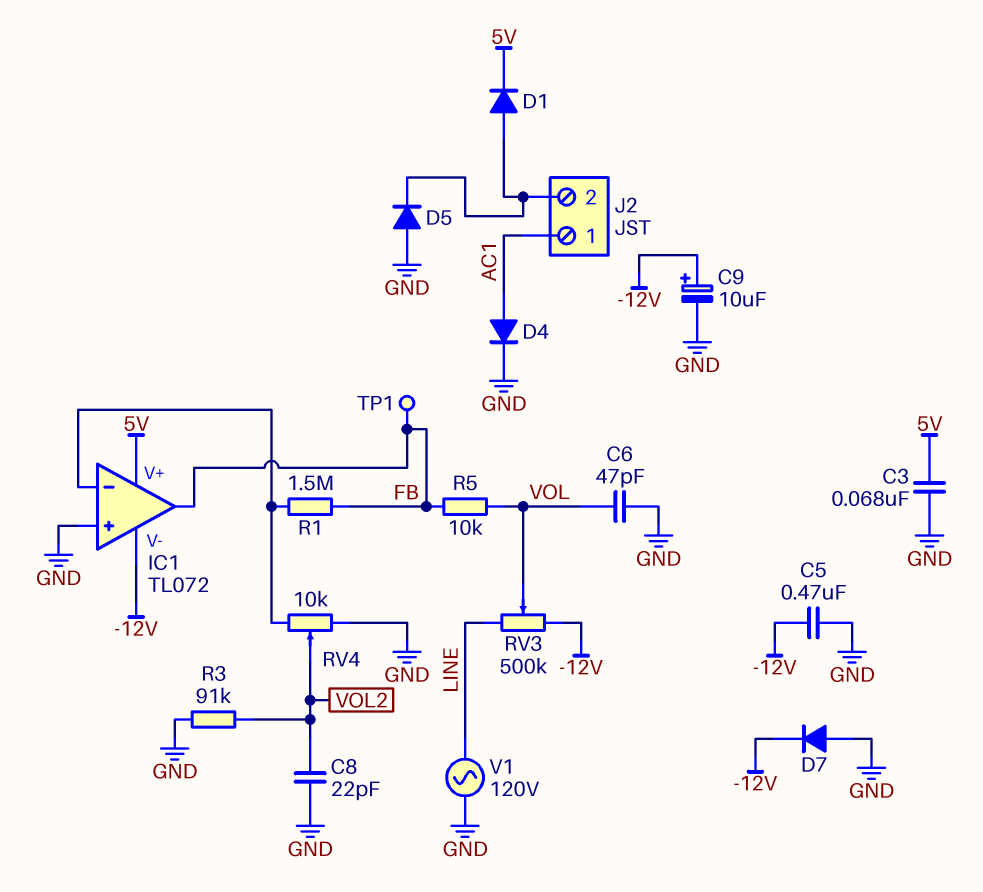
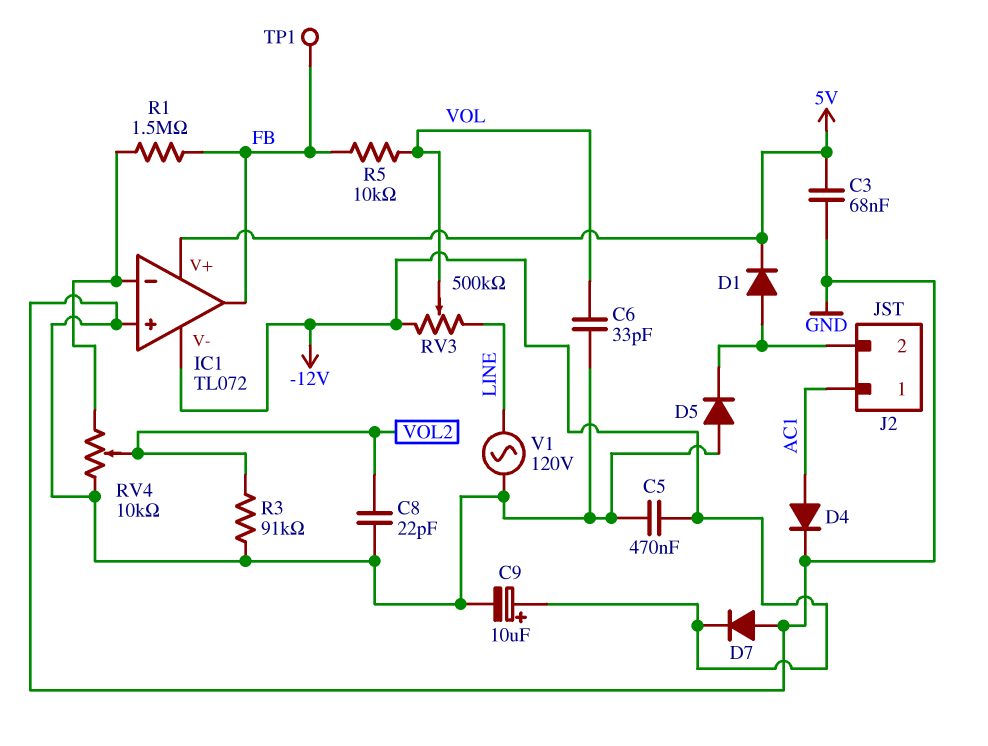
C6: 47pF (GND, VOL) -> 33pF (GND, VOL)

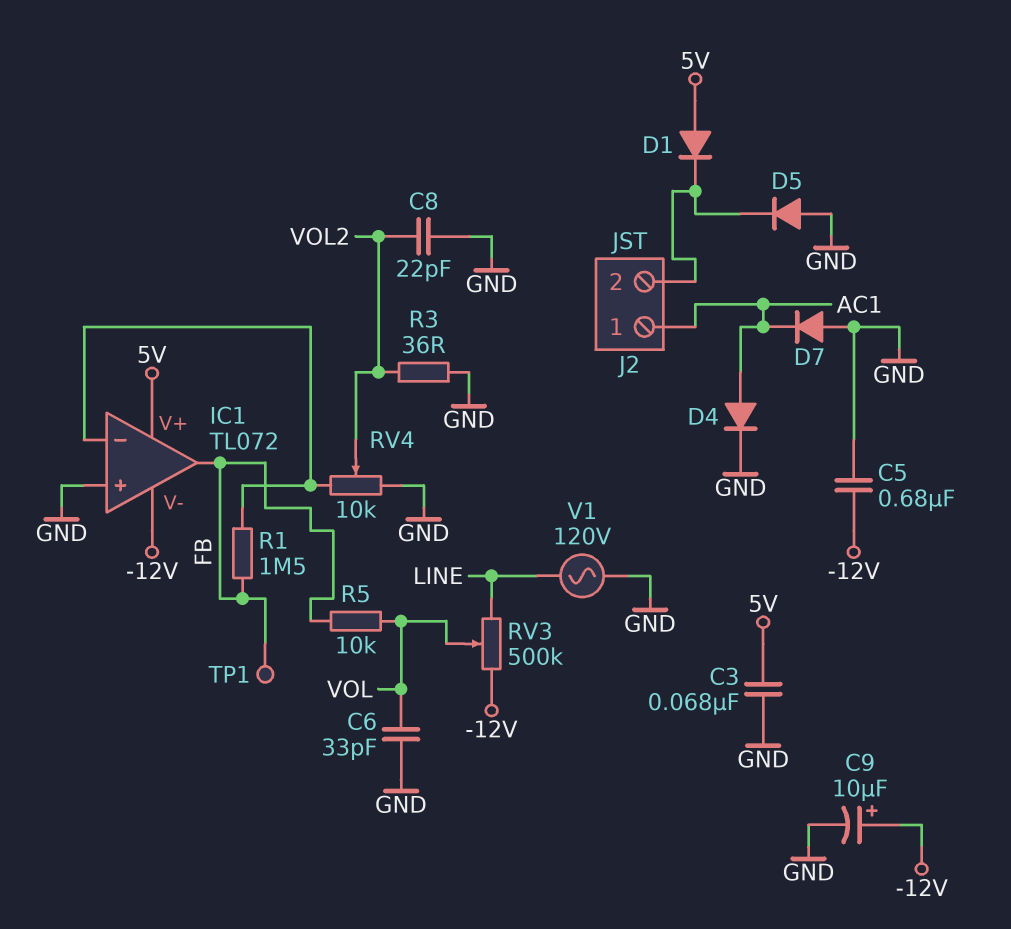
C5: 470nF (-12V, GND) -> 680nF (-12V, GND)
D1: diode (A J2/2, K 5V) -> diode (A 5V, K J2/2)
D7: diode (A GND, K -12V) -> diode (A GND, K AC1)
R3: 91k (GND, VOL2) -> 36 (GND, VOL2)

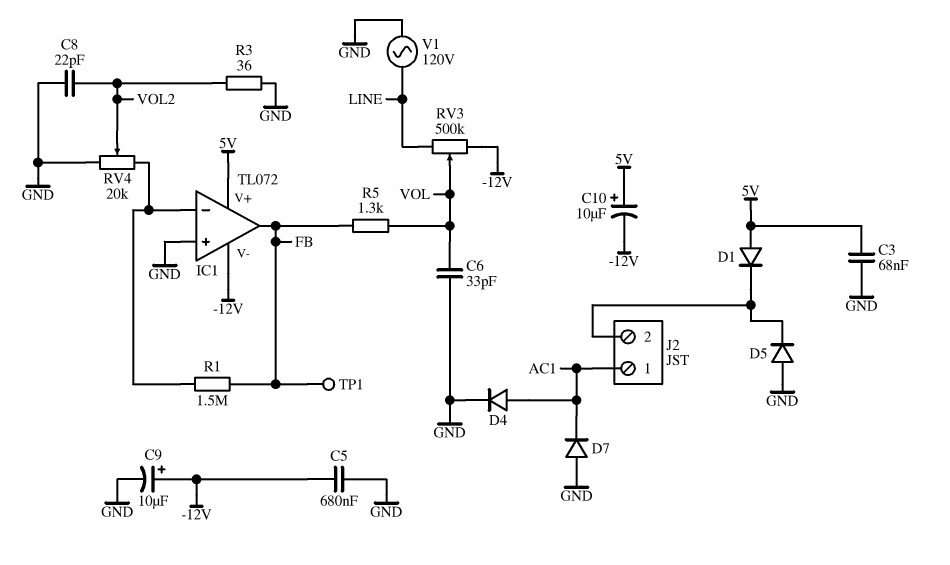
C10: none -> 10uF (plus 5V, minus -12V)
R5: 10k (FB, VOL) -> 1.3k (FB, VOL)
RV4: 10k (GND, IC1/in-, wiper VOL2) -> 20k (GND, IC1/in-, wiper VOL2)

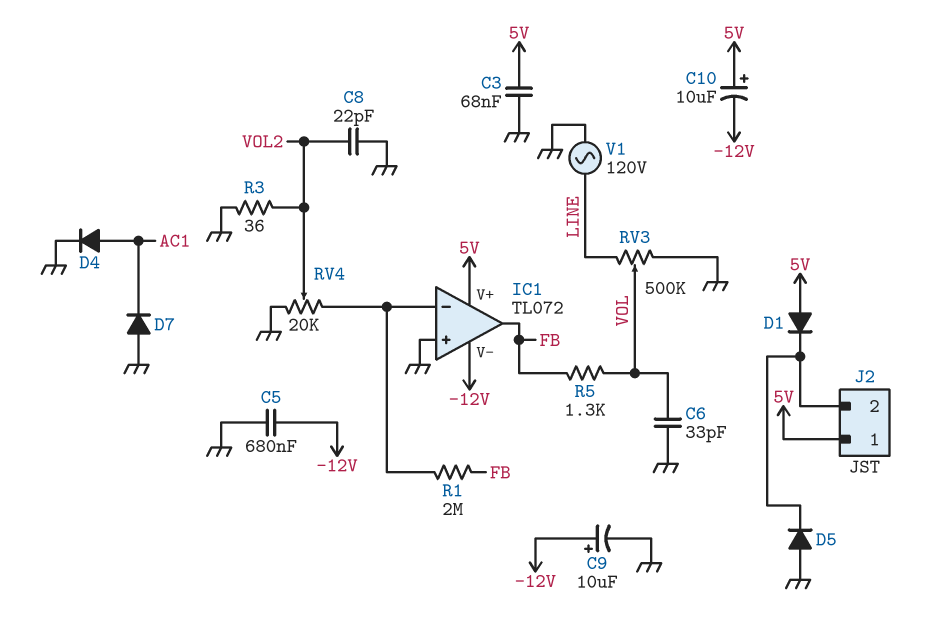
J2 pin 1: AC1 -> 5V
R1: 1.5M (FB, IC1/in-) -> 2M (FB, IC1/in-)
RV3: 500k (-12V, LINE, wiper VOL) -> 500k (GND, LINE, wiper VOL)
TP1: test point (FB) -> none

